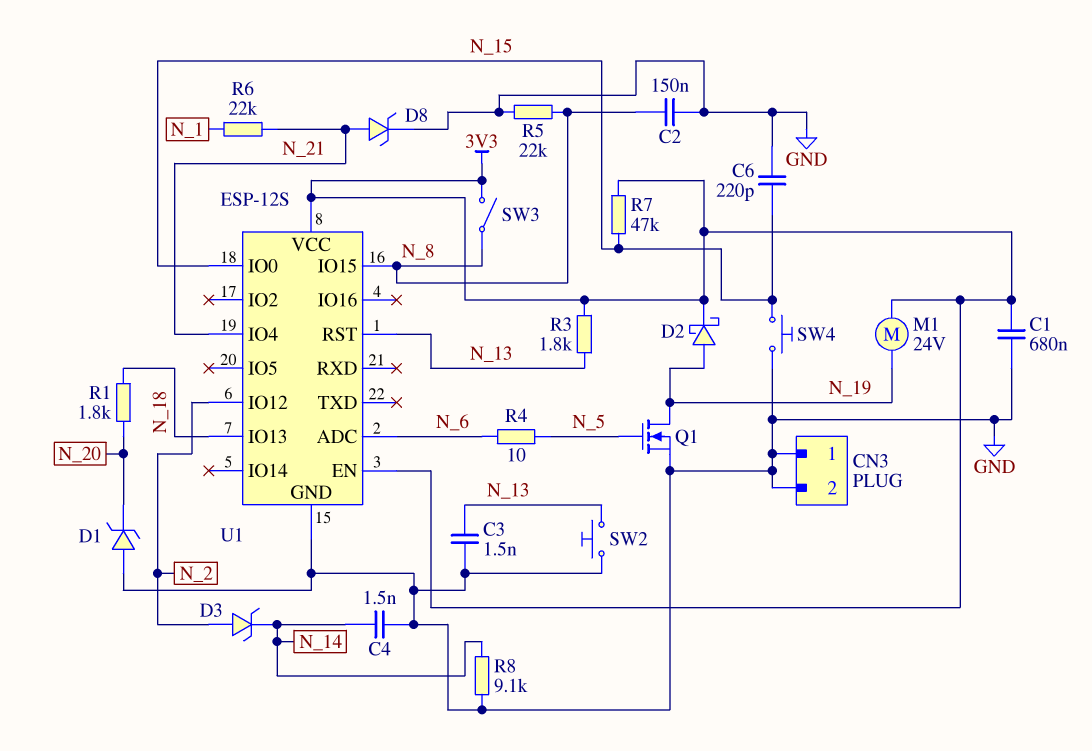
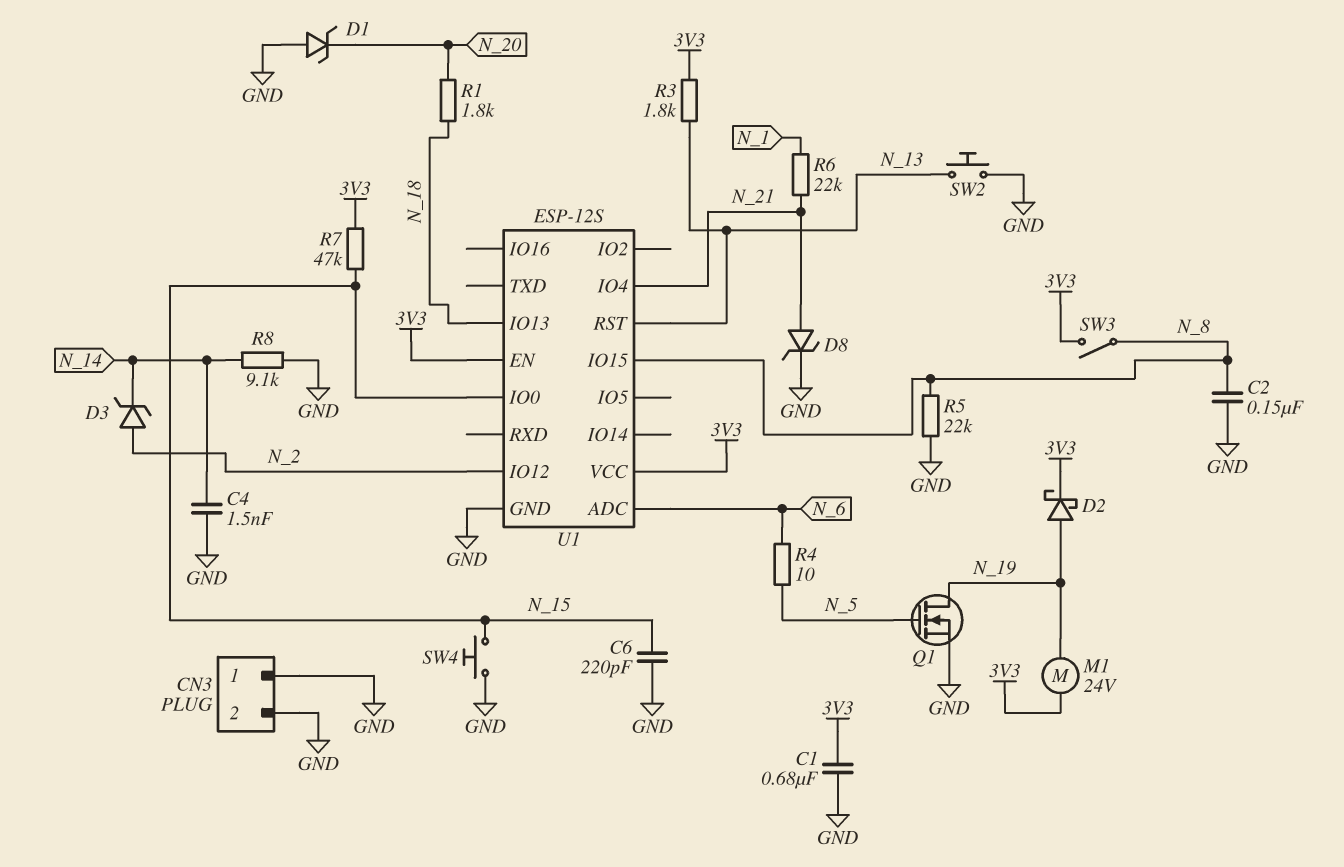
C3: 1.5nF (GND, N_13) -> none

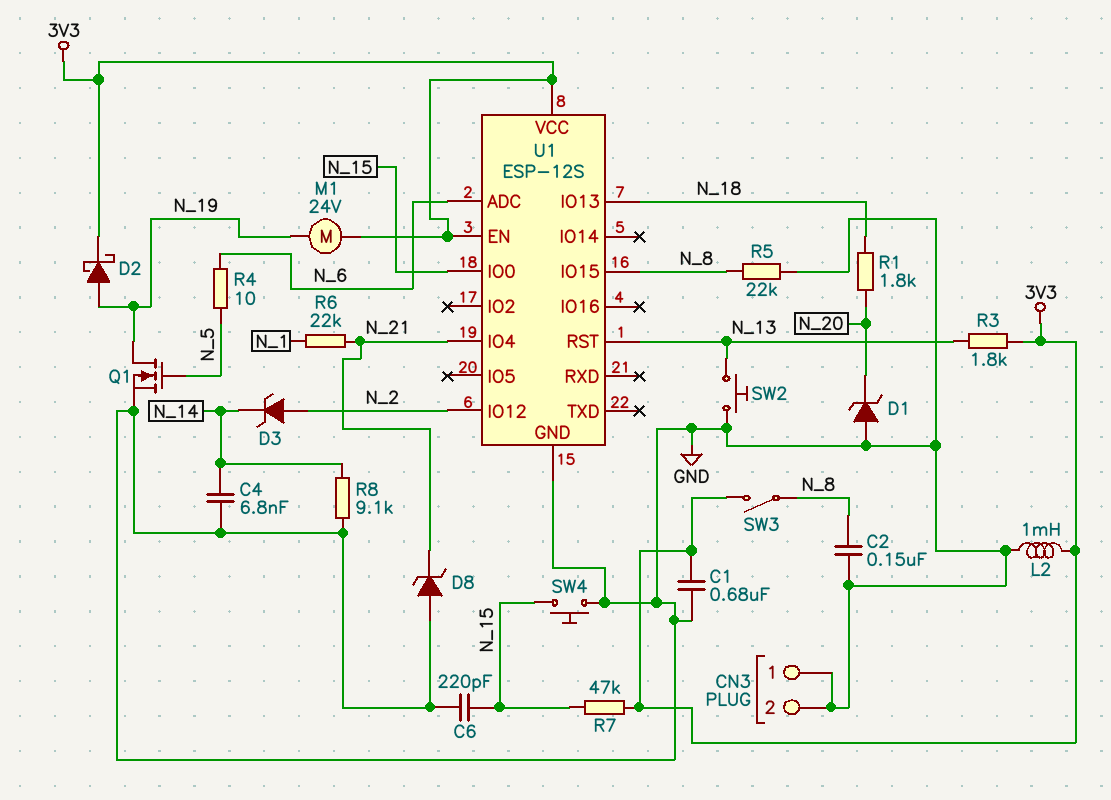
C4: 1.5nF (GND, N_14) -> 6.8nF (GND, N_14)
D8: zener (A N_21, K GND) -> zener (A GND, K N_21)
L2: none -> 1mH (3V3, GND)

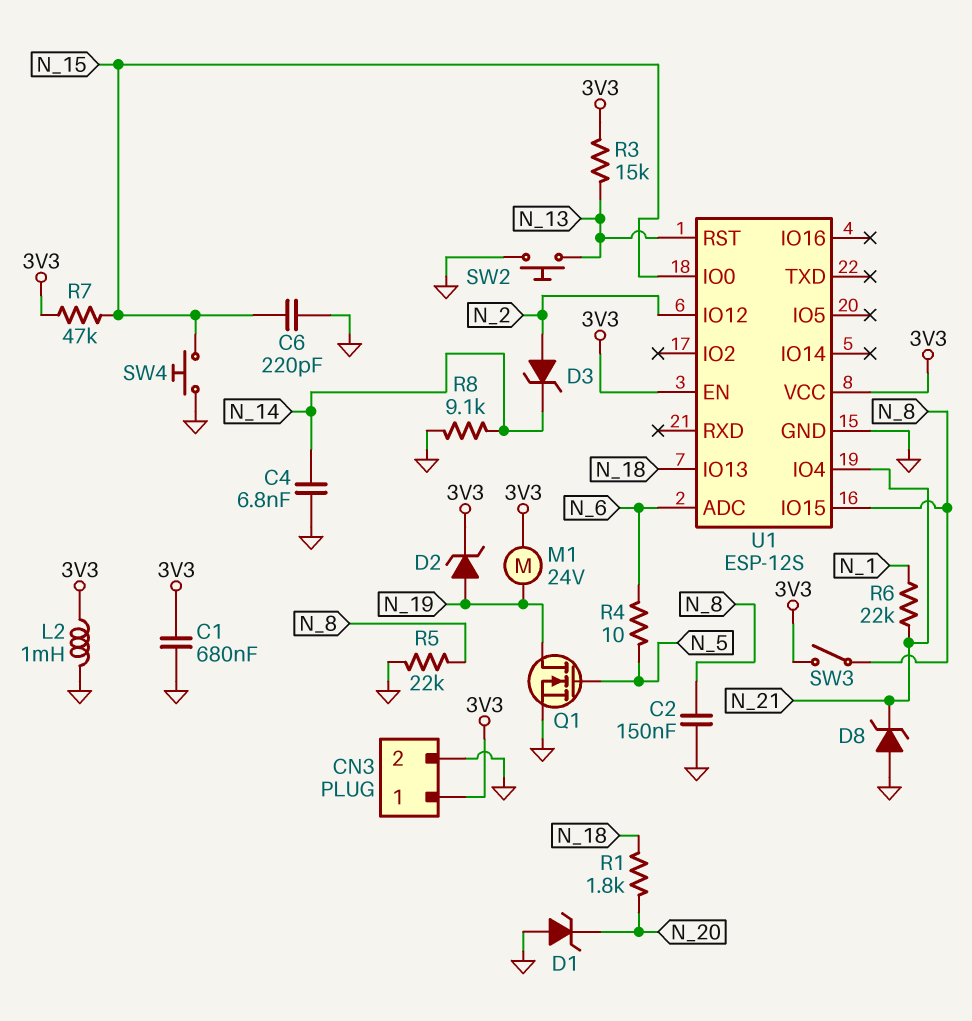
CN3 pin 1: GND -> 3V3
D2: schottky (A N_19, K 3V3) -> zener (A N_19, K 3V3)
R3: 1.8k (3V3, N_13) -> 15k (3V3, N_13)

